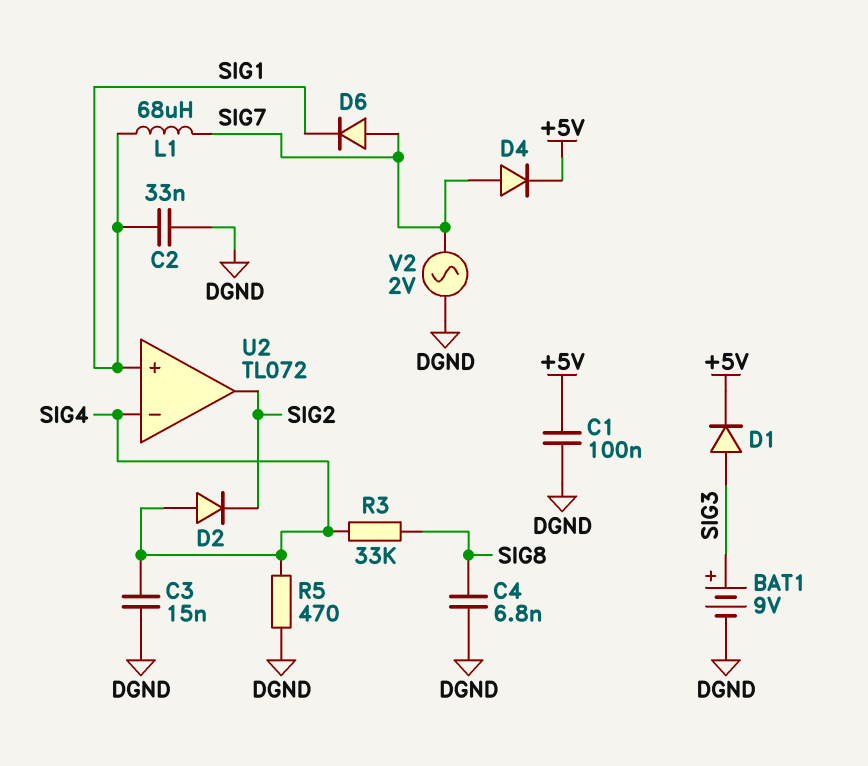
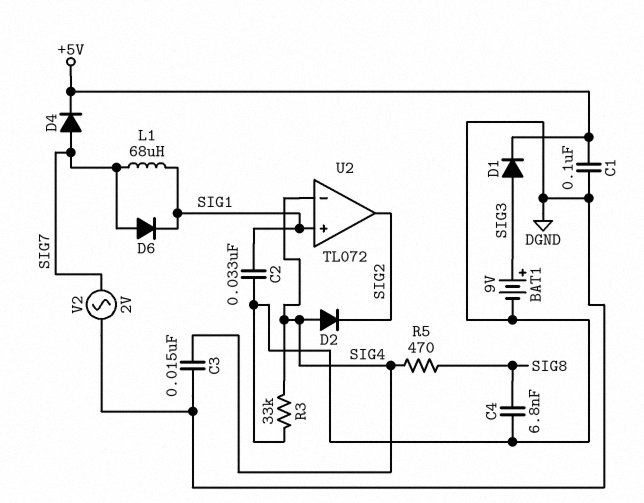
R3: 33k (SIG4, SIG8) -> 33k (DGND, SIG4)
R5: 470 (DGND, SIG4) -> 470 (SIG4, SIG8)

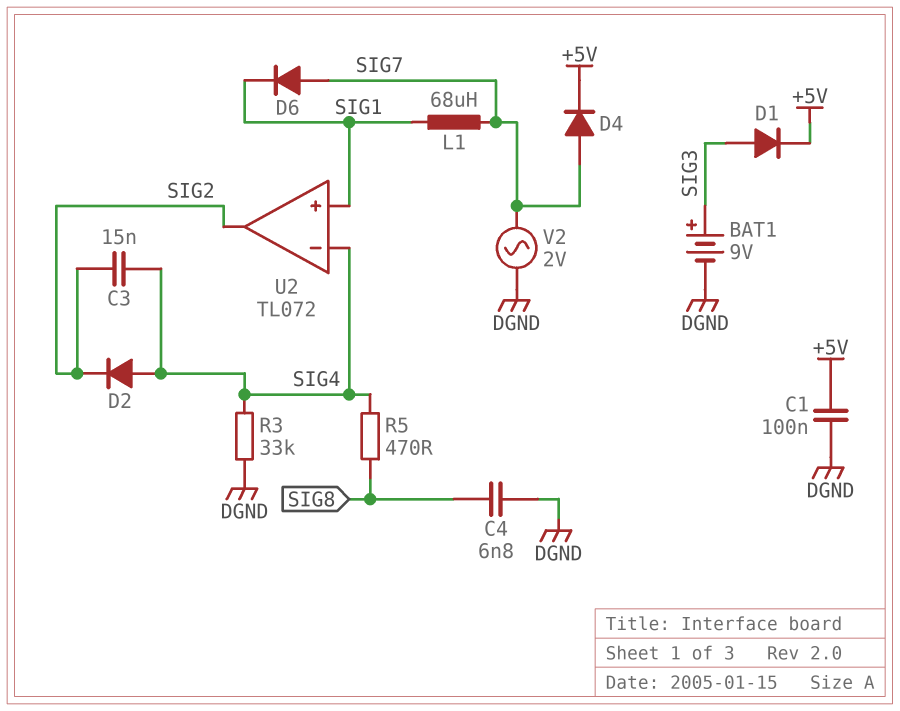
C2: 33nF (DGND, SIG1) -> none
C3: 15nF (DGND, SIG4) -> 15nF (SIG2, SIG4)

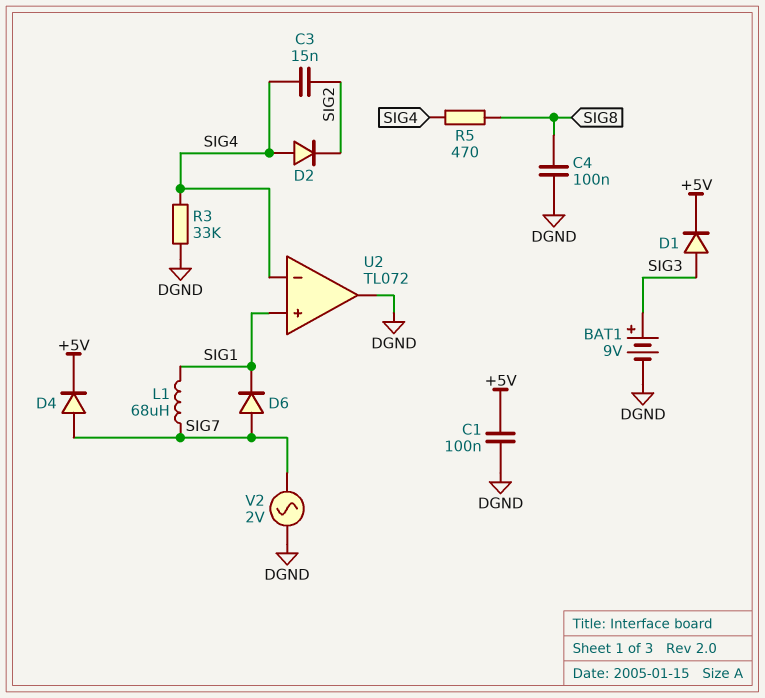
C4: 6.8nF (DGND, SIG8) -> 100nF (DGND, SIG8)
U2 pin out: SIG2 -> DGND

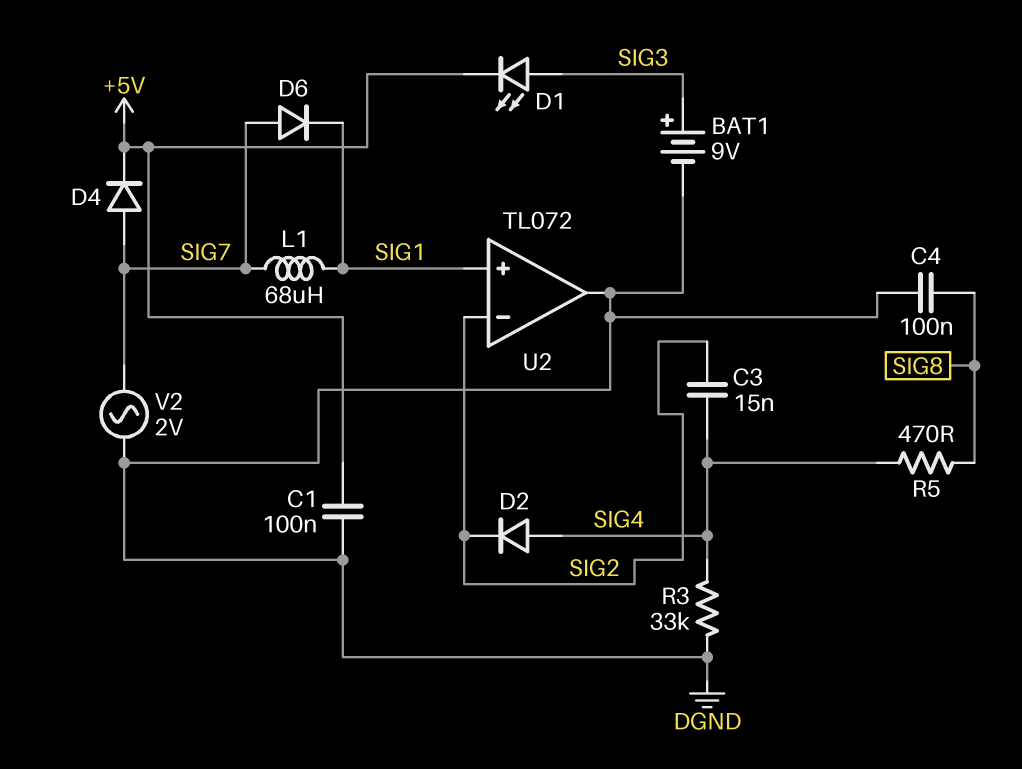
D1: diode (A SIG3, K +5V) -> LED (A SIG3, K +5V)
U2 pin in-: SIG4 -> SIG2

